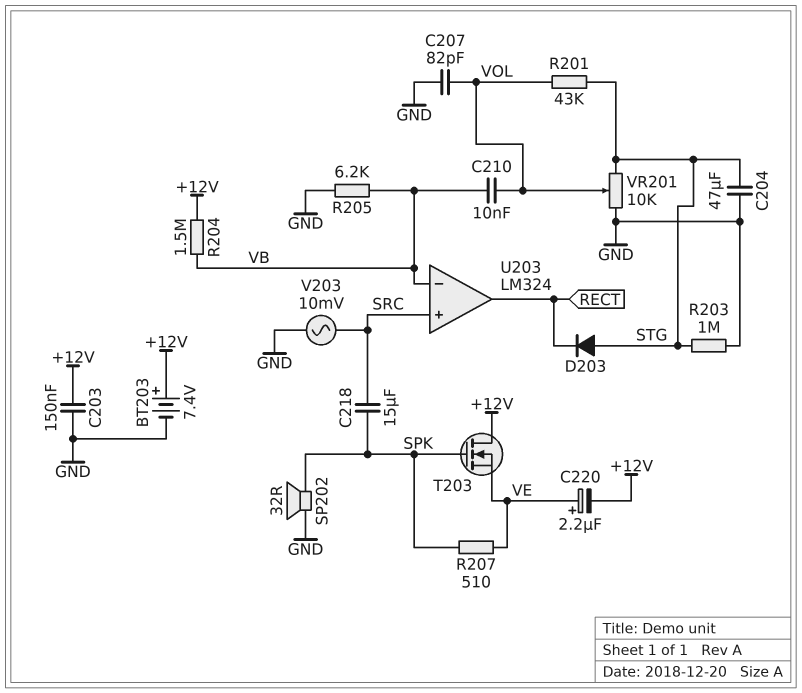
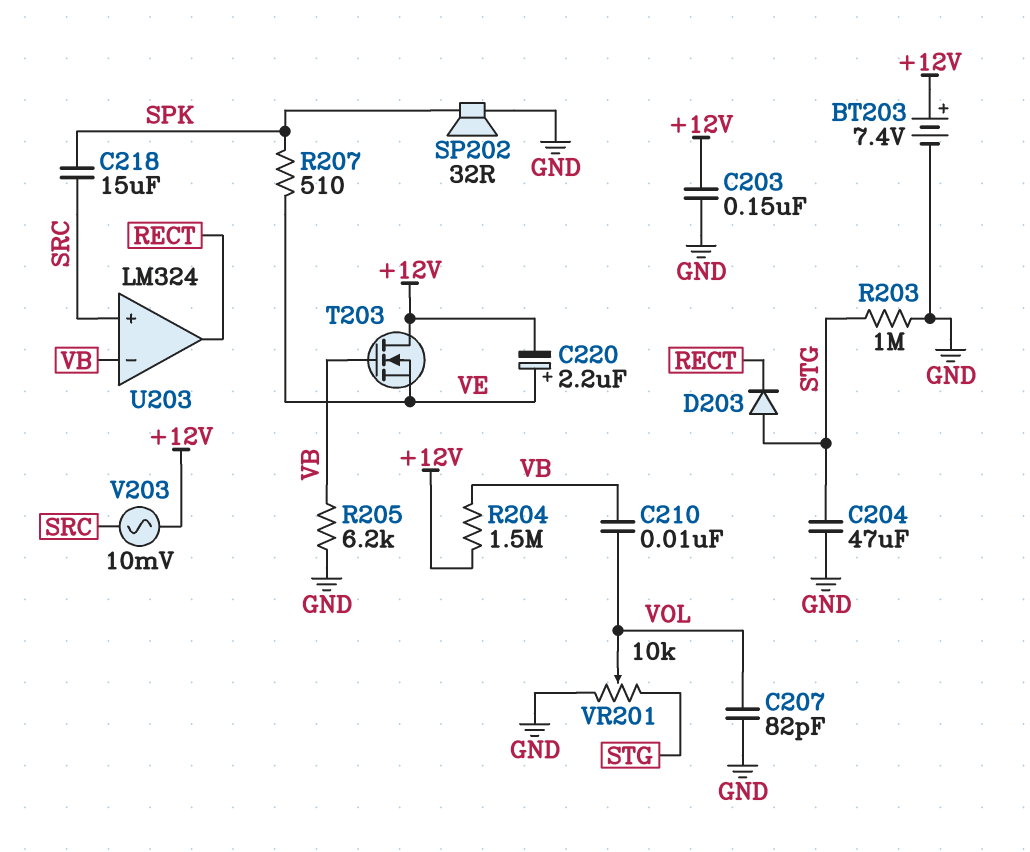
R201: 43k (STG, VOL) -> none
T203: NMOS (G SPK, D +12V, S VE) -> NMOS (G VB, D +12V, S VE)
V203: AC 10mV (GND, SRC) -> AC 10mV (+12V, SRC)

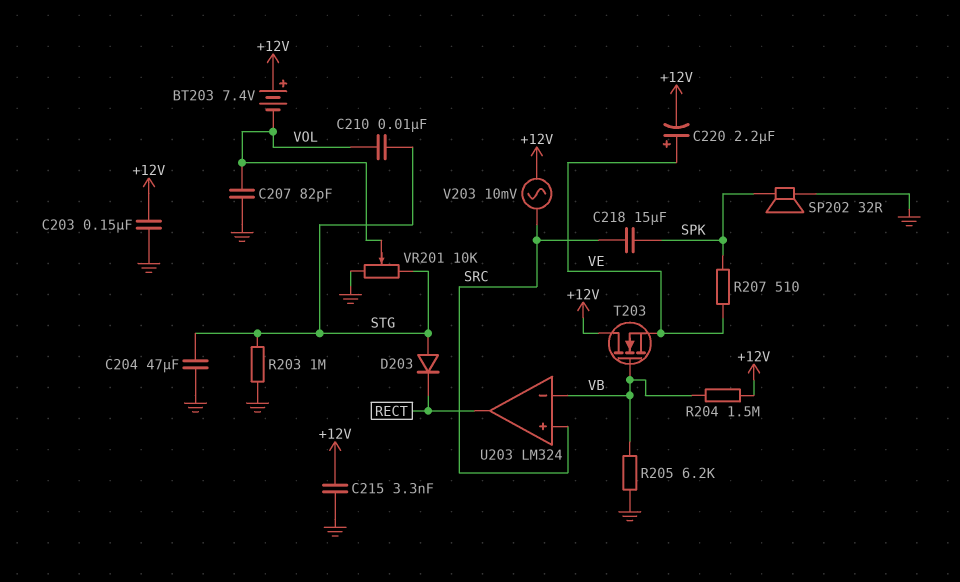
BT203: 7.4V (plus +12V, minus GND) -> 7.4V (plus +12V, minus VOL)
C210: 10nF (VB, VOL) -> 10nF (STG, VOL)
C215: none -> 3.3nF (+12V, GND)

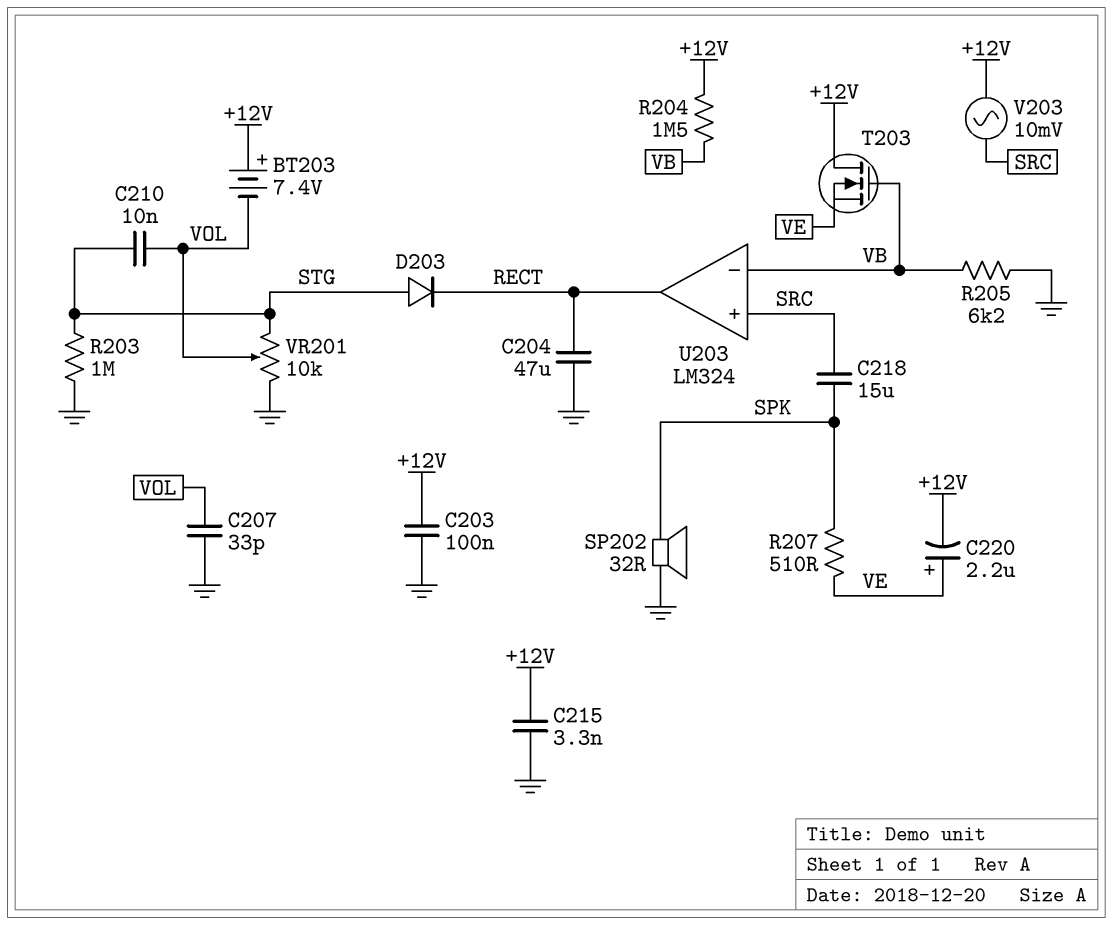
C203: 150nF (+12V, GND) -> 100nF (+12V, GND)
C204: 47uF (GND, STG) -> 47uF (GND, RECT)
C207: 82pF (GND, VOL) -> 33pF (GND, VOL)

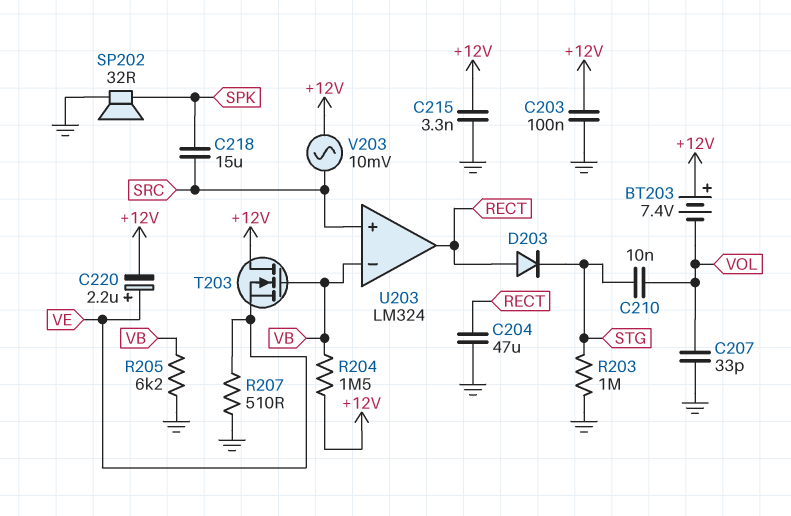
D203: diode (A STG, K RECT) -> diode (A RECT, K STG)
R207: 510 (SPK, VE) -> 510 (GND, VE)
VR201: 10k (GND, STG, wiper VOL) -> none

